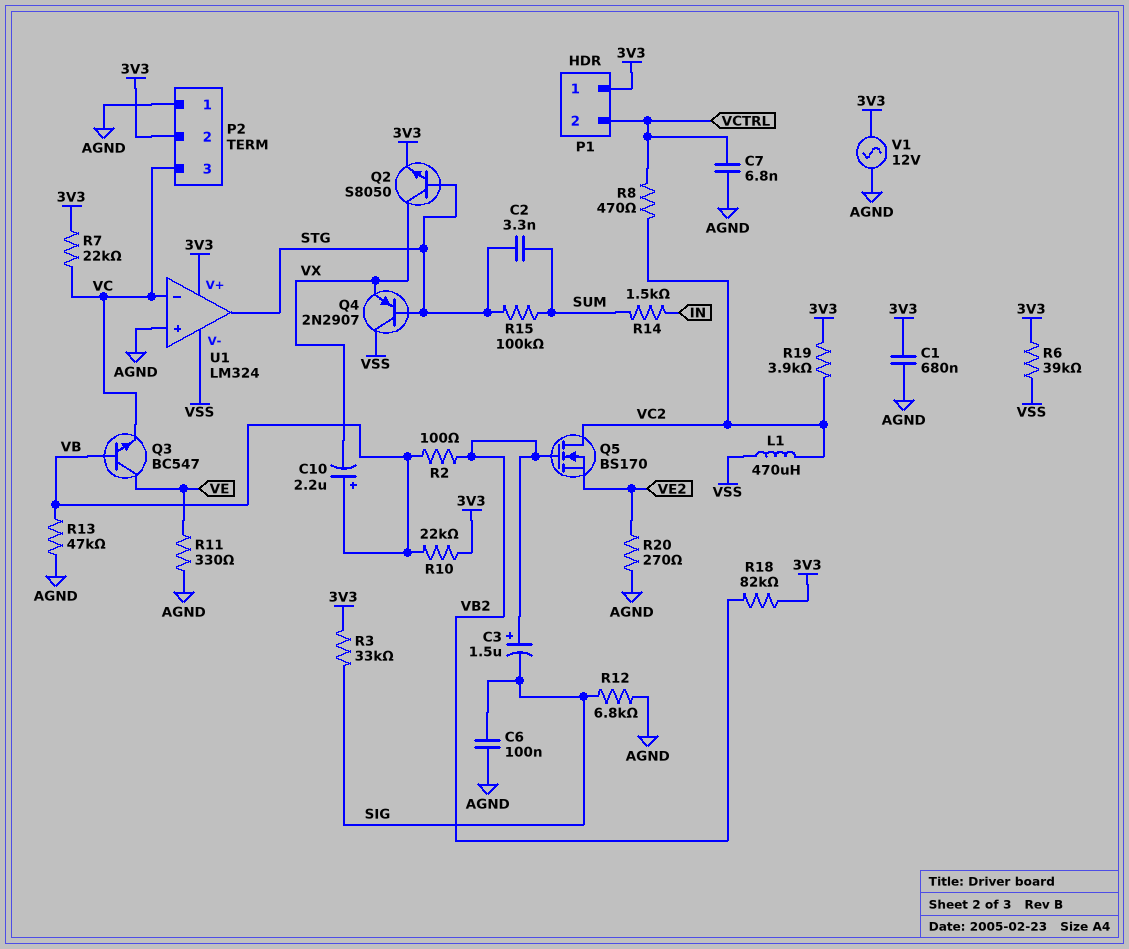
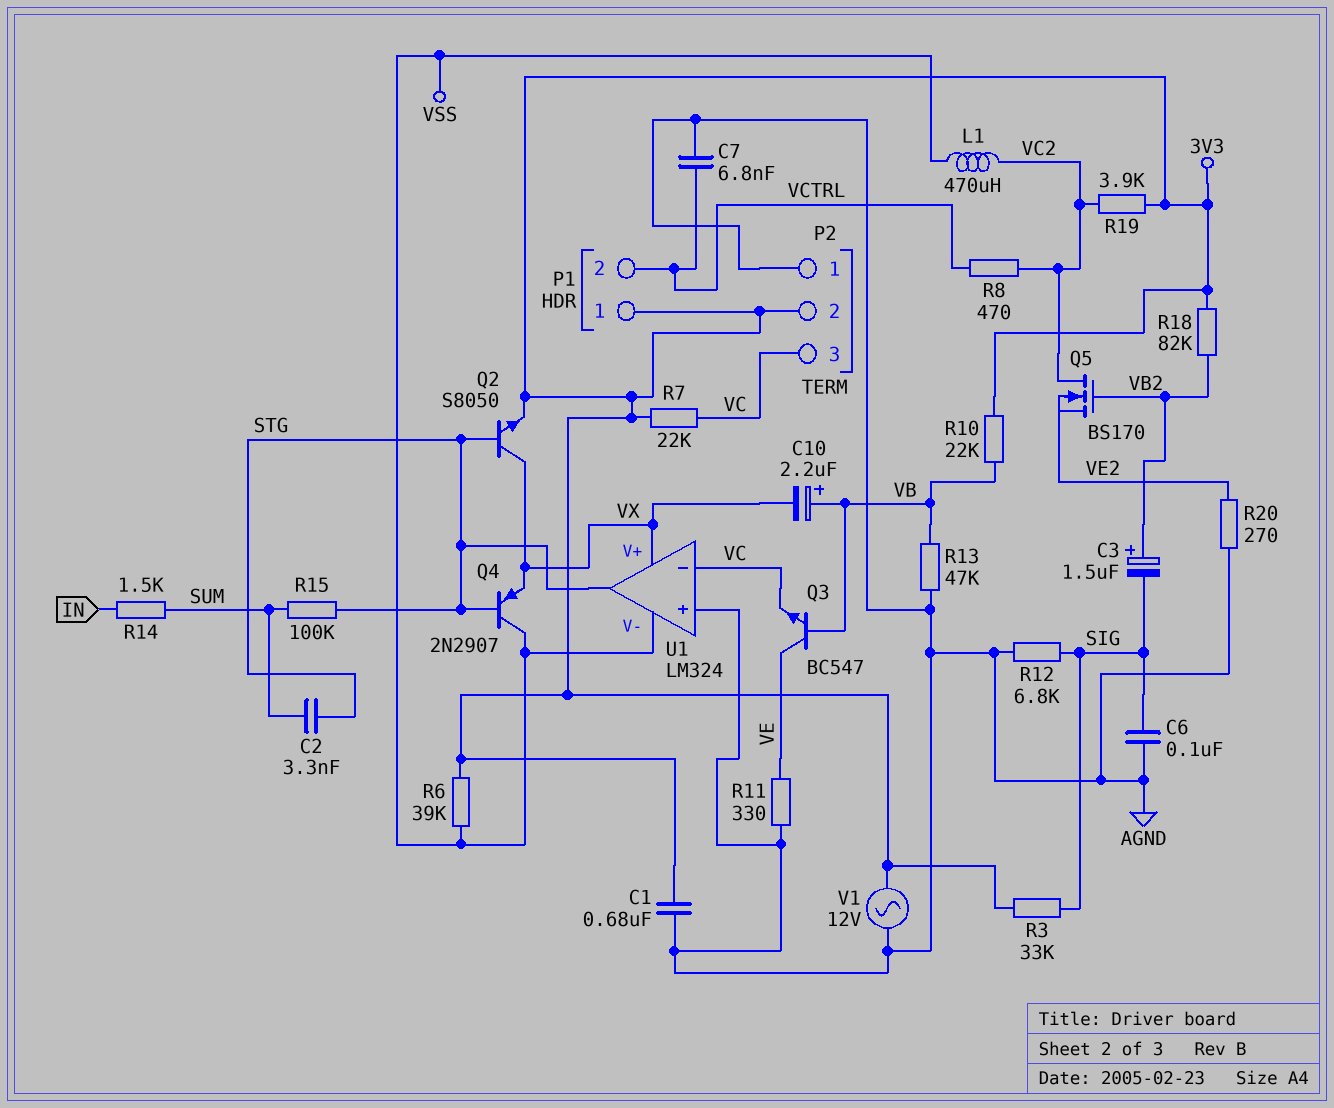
R2: 100 (VB, VB2) -> none
U1 pin V+: 3V3 -> VX

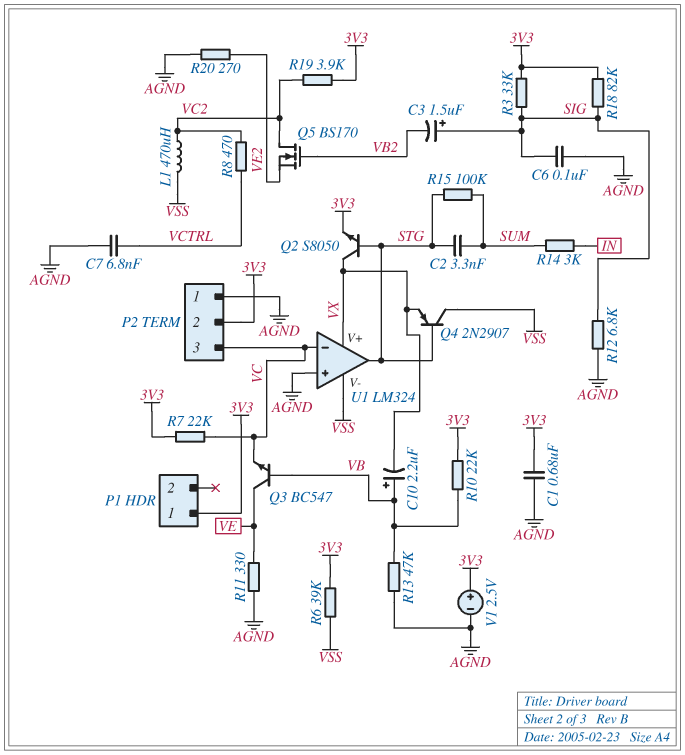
C3: 1.5uF (plus VB2, minus SIG) -> 1.5uF (plus SIG, minus VB2)
P1 pin 2: VCTRL -> none
R14: 1.5k (IN, SUM) -> 3k (IN, SUM)
R18: 82k (3V3, VB2) -> 82k (3V3, SIG)
V1: AC 12V (3V3, AGND) -> 2.5V (plus 3V3, minus AGND)

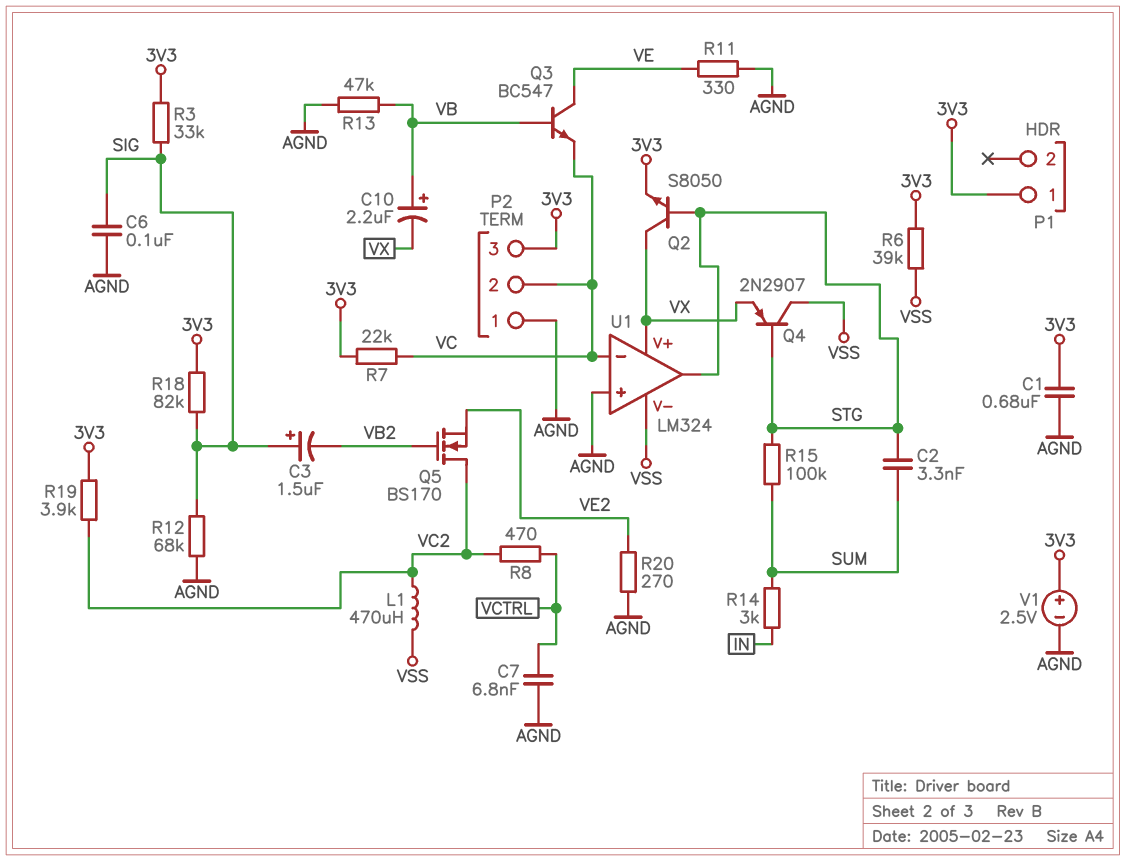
P2 pin 2: 3V3 -> VC
P2 pin 3: VC -> 3V3
R10: 22k (3V3, VB) -> none
R12: 6.8k (AGND, SIG) -> 68k (AGND, SIG)

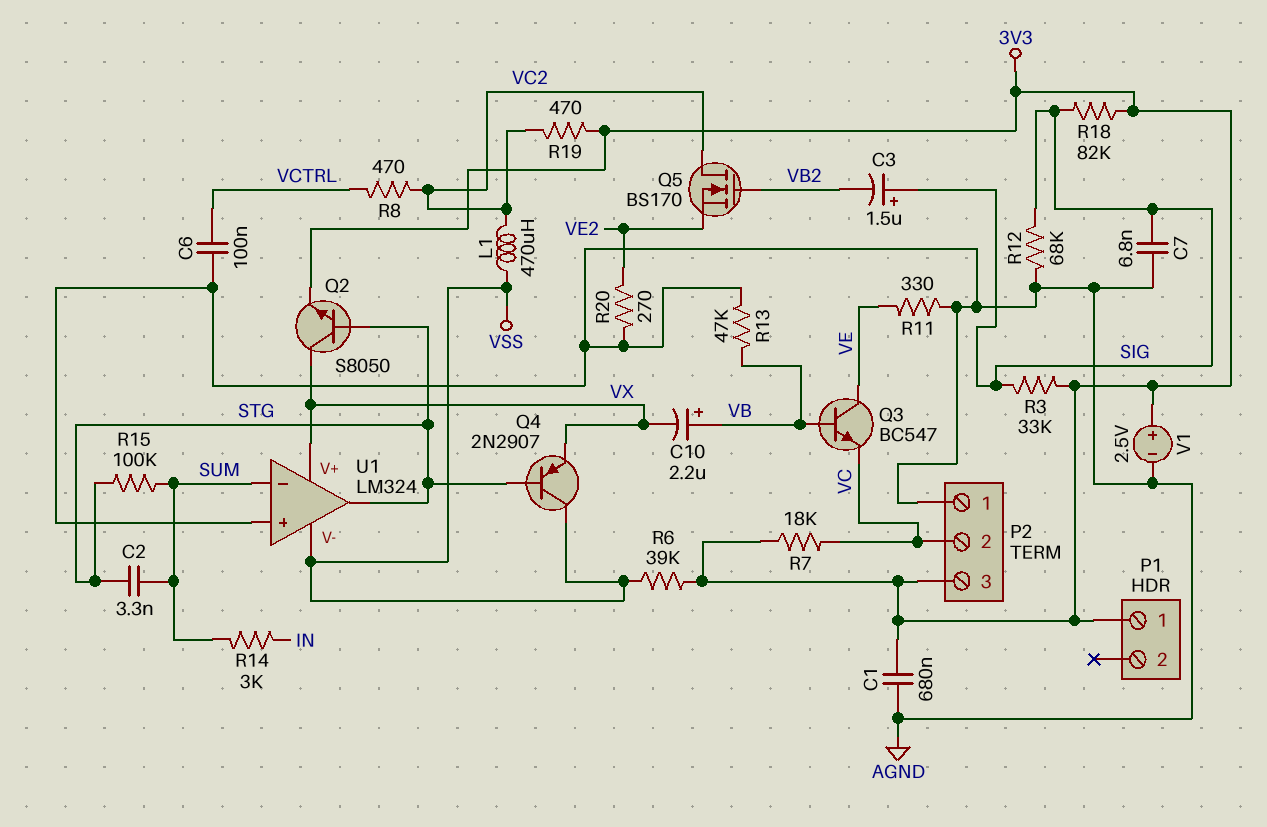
C6: 100nF (AGND, SIG) -> 100nF (AGND, VCTRL)
C7: 6.8nF (AGND, VCTRL) -> 6.8nF (AGND, SIG)
R7: 22k (3V3, VC) -> 18k (3V3, VC)
R19: 3.9k (3V3, VC2) -> 470 (3V3, VC2)
U1 pin in-: VC -> SUM

